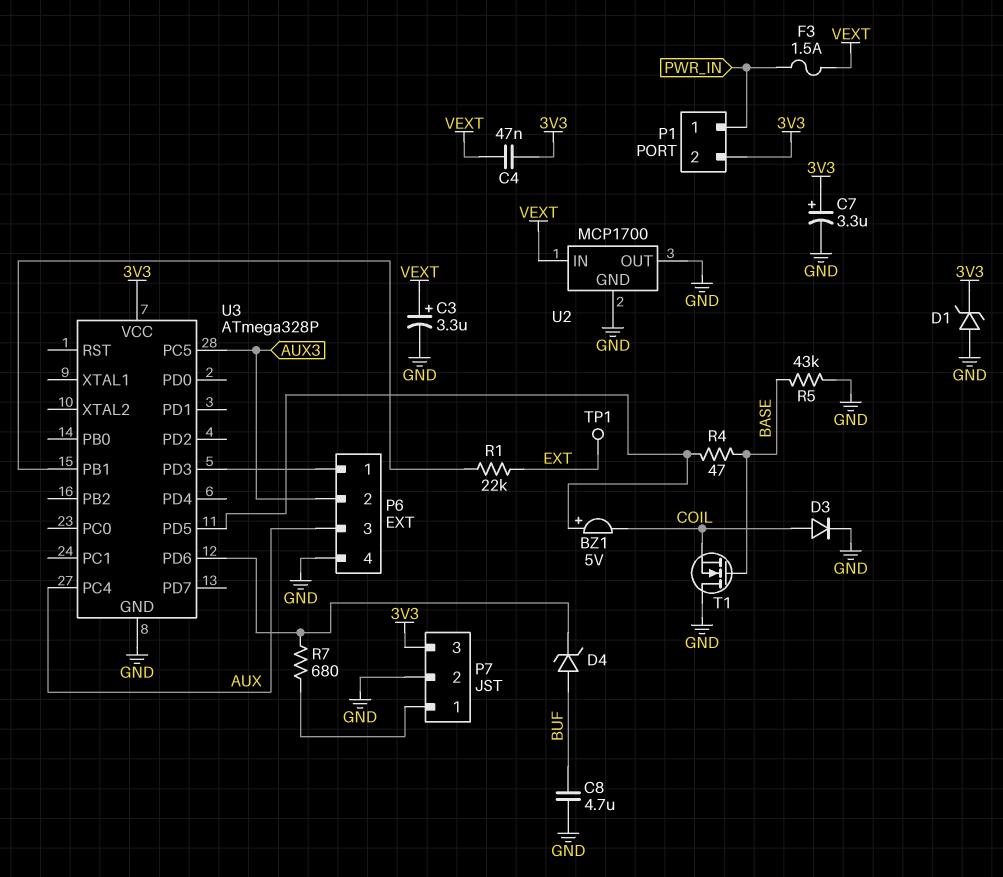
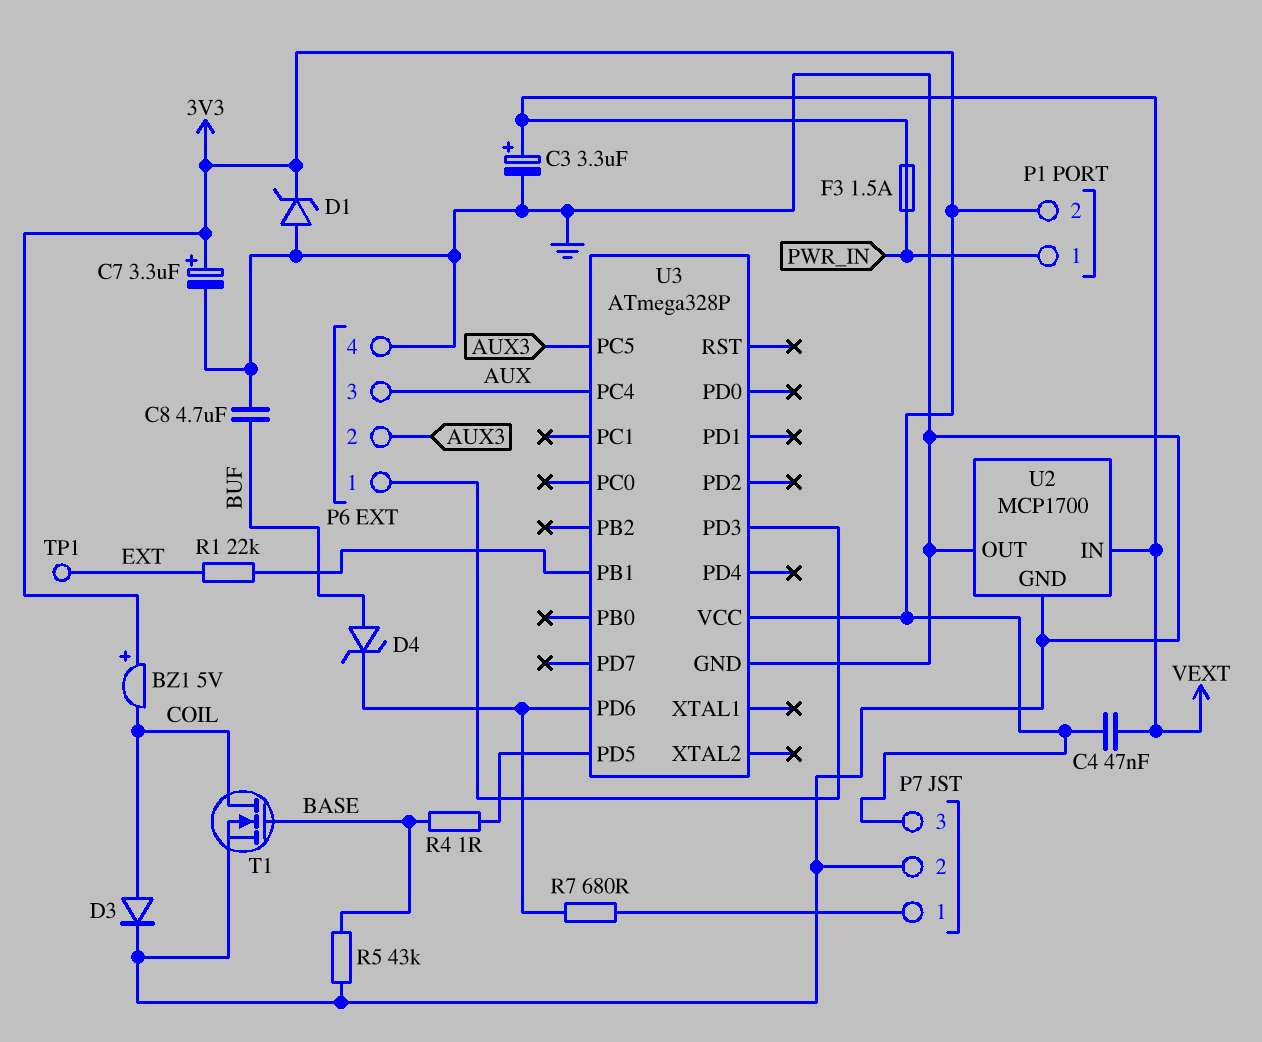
BZ1: buzzer 5V (plus U3/PD5, minus COIL) -> buzzer 5V (plus 3V3, minus COIL)
R4: 47 (BASE, U3/PD5) -> 1 (BASE, U3/PD5)
T1: NMOS (G BASE, D GND, S COIL) -> NMOS (G BASE, D COIL, S GND)

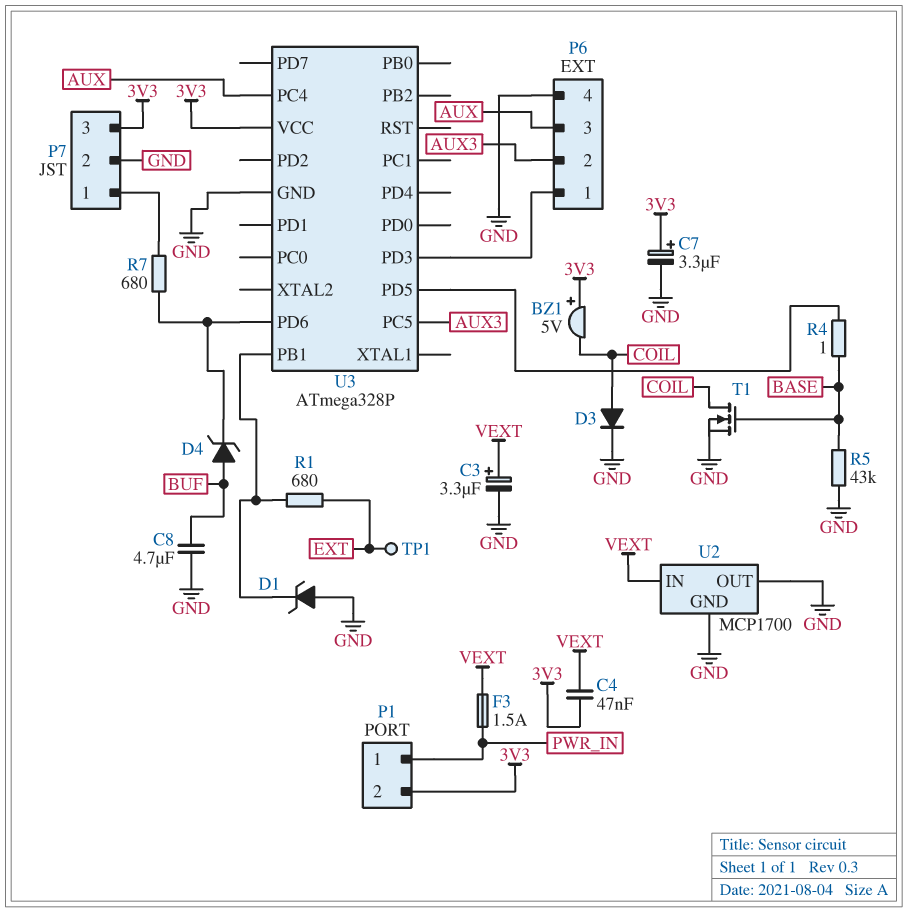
D1: zener (A GND, K 3V3) -> zener (A GND, K U3/PB1)
R1: 22k (EXT, U3/PB1) -> 680 (EXT, U3/PB1)

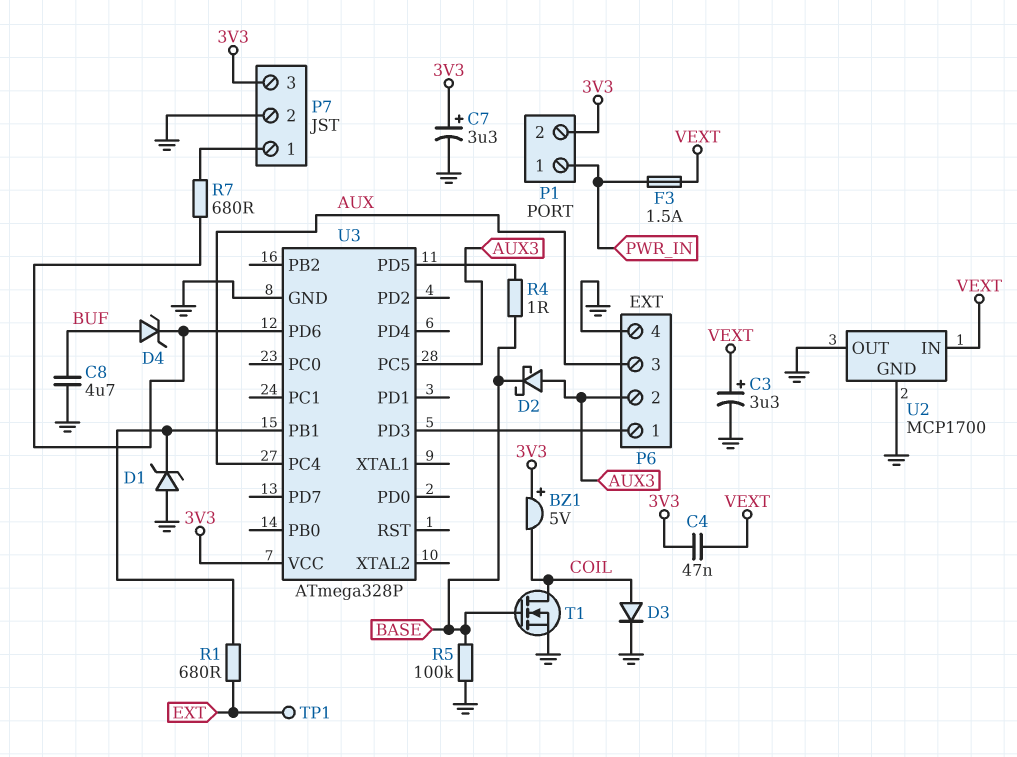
D2: none -> schottky (A AUX3, K BASE)
R5: 43k (BASE, GND) -> 100k (BASE, GND)

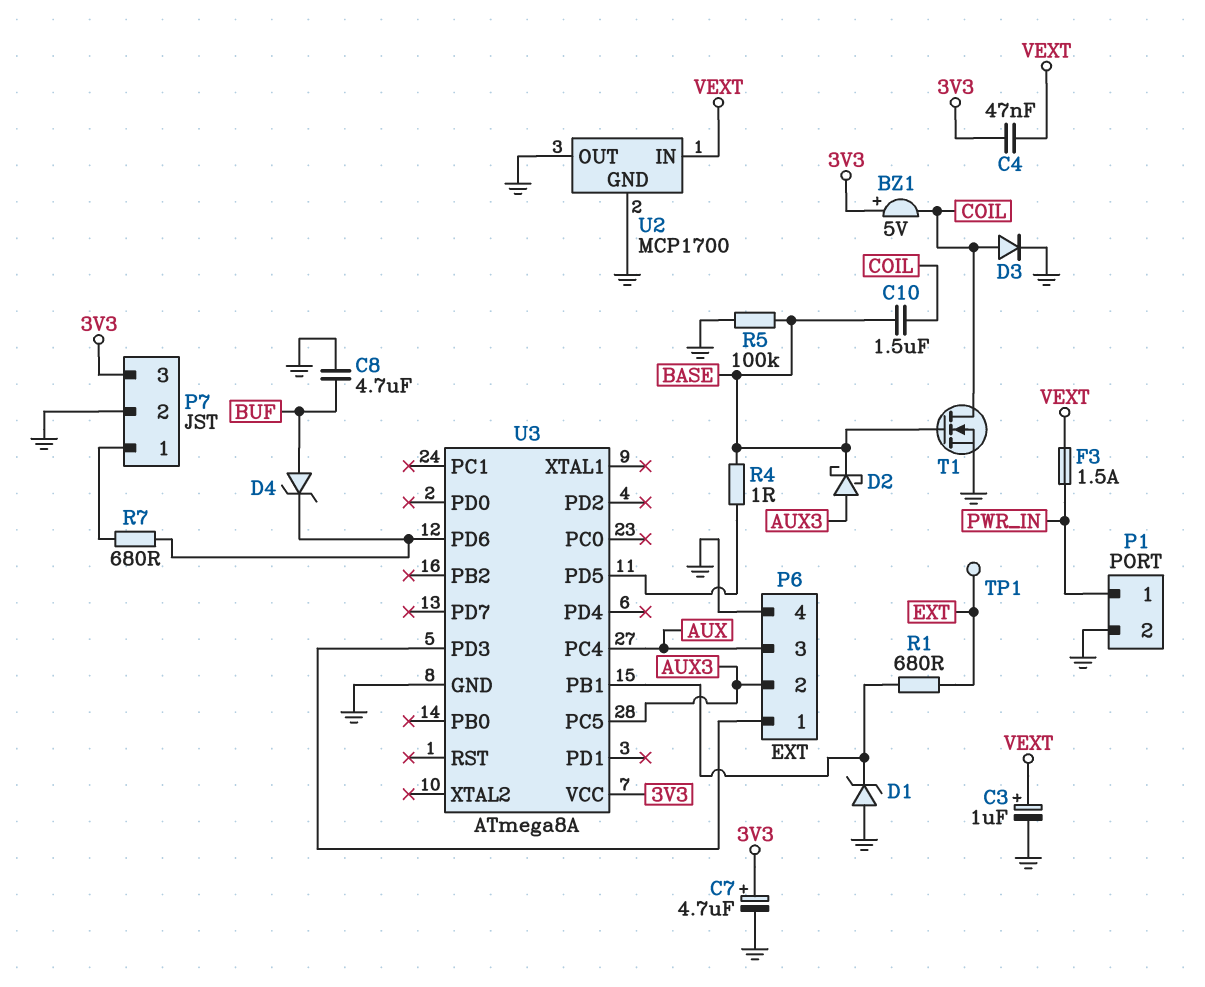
C3: 3.3uF (plus VEXT, minus GND) -> 1uF (plus VEXT, minus GND)
C7: 3.3uF (plus 3V3, minus GND) -> 4.7uF (plus 3V3, minus GND)
C10: none -> 1.5uF (BASE, COIL)
P1 pin 2: 3V3 -> GND
U3: ATmega328P -> ATmega8A

